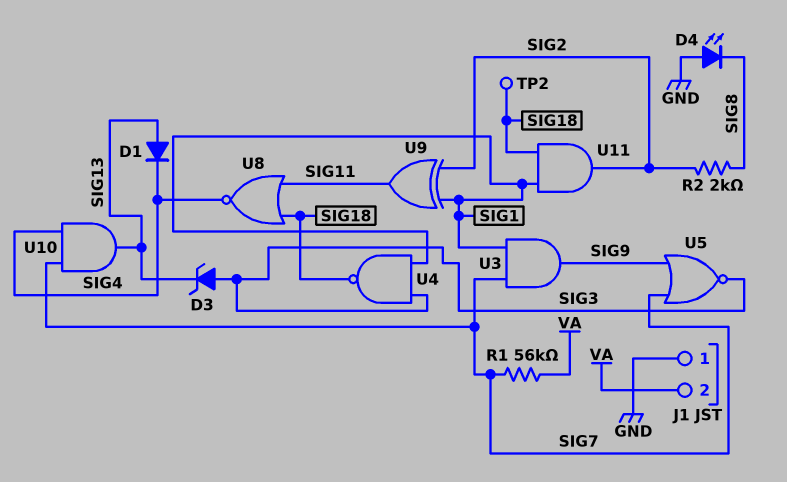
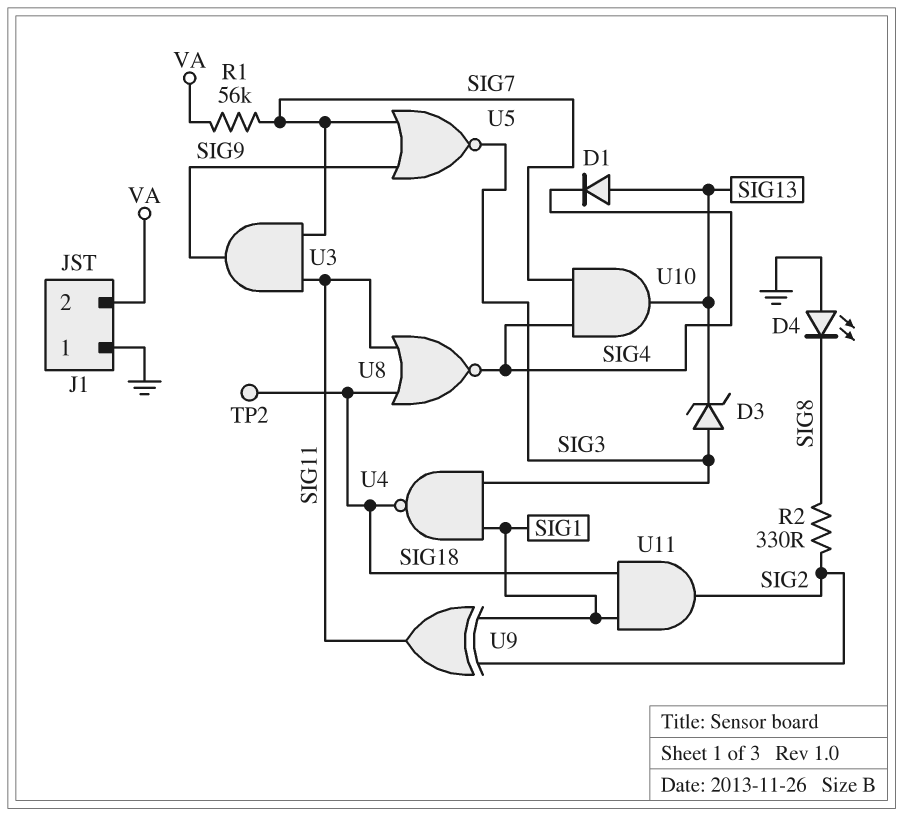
R2: 2k (SIG2, SIG8) -> 330 (SIG2, SIG8)
U3: AND (in SIG1, in SIG7, out SIG9) -> AND (in SIG7, in SIG11, out SIG9)

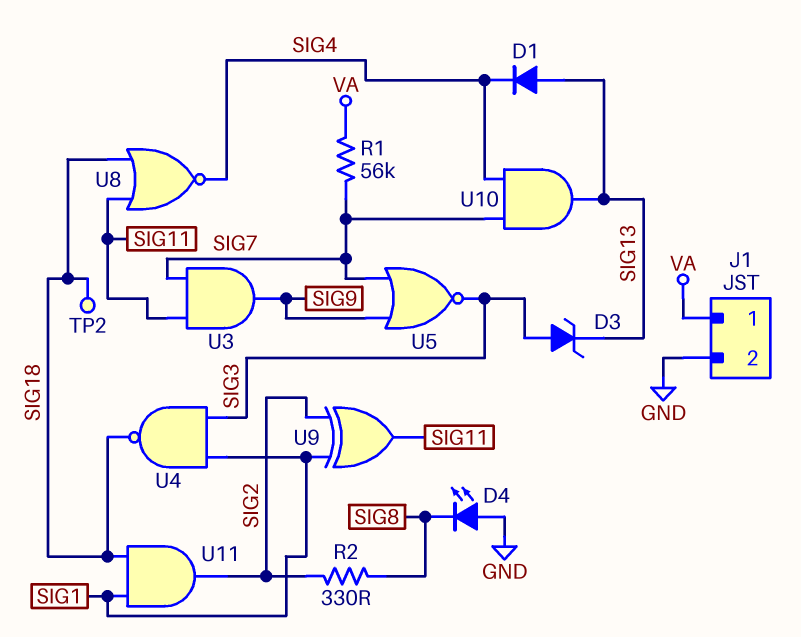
J1 pin 1: GND -> VA
J1 pin 2: VA -> GND

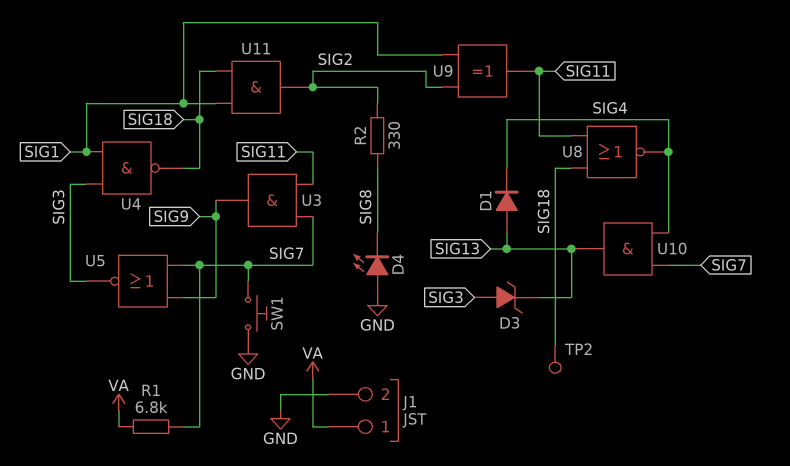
R1: 56k (SIG7, VA) -> 6.8k (SIG7, VA)
SW1: none -> button (GND, SIG7)

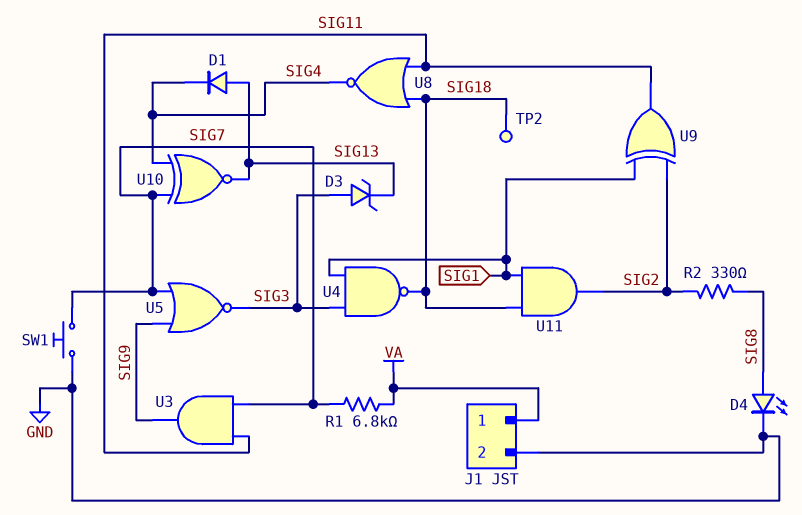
D4: LED (A GND, K SIG8) -> LED (A SIG8, K GND)
U10: AND (in SIG4, in SIG7, out SIG13) -> XNOR (in SIG4, in SIG7, out SIG13)

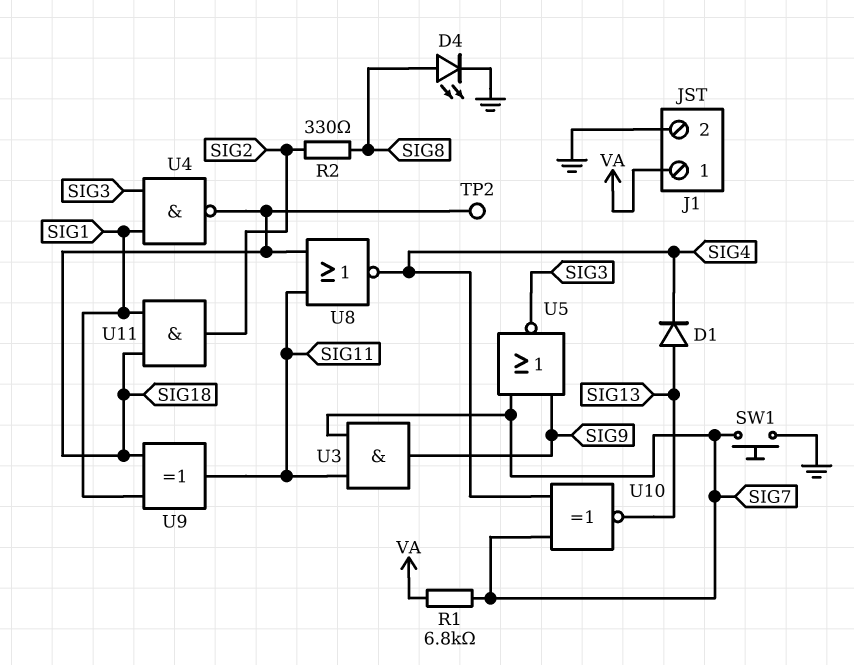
D3: zener (A SIG3, K SIG13) -> none
U9: XOR (in SIG1, in SIG2, out SIG11) -> XOR (in SIG1, in SIG18, out SIG11)

